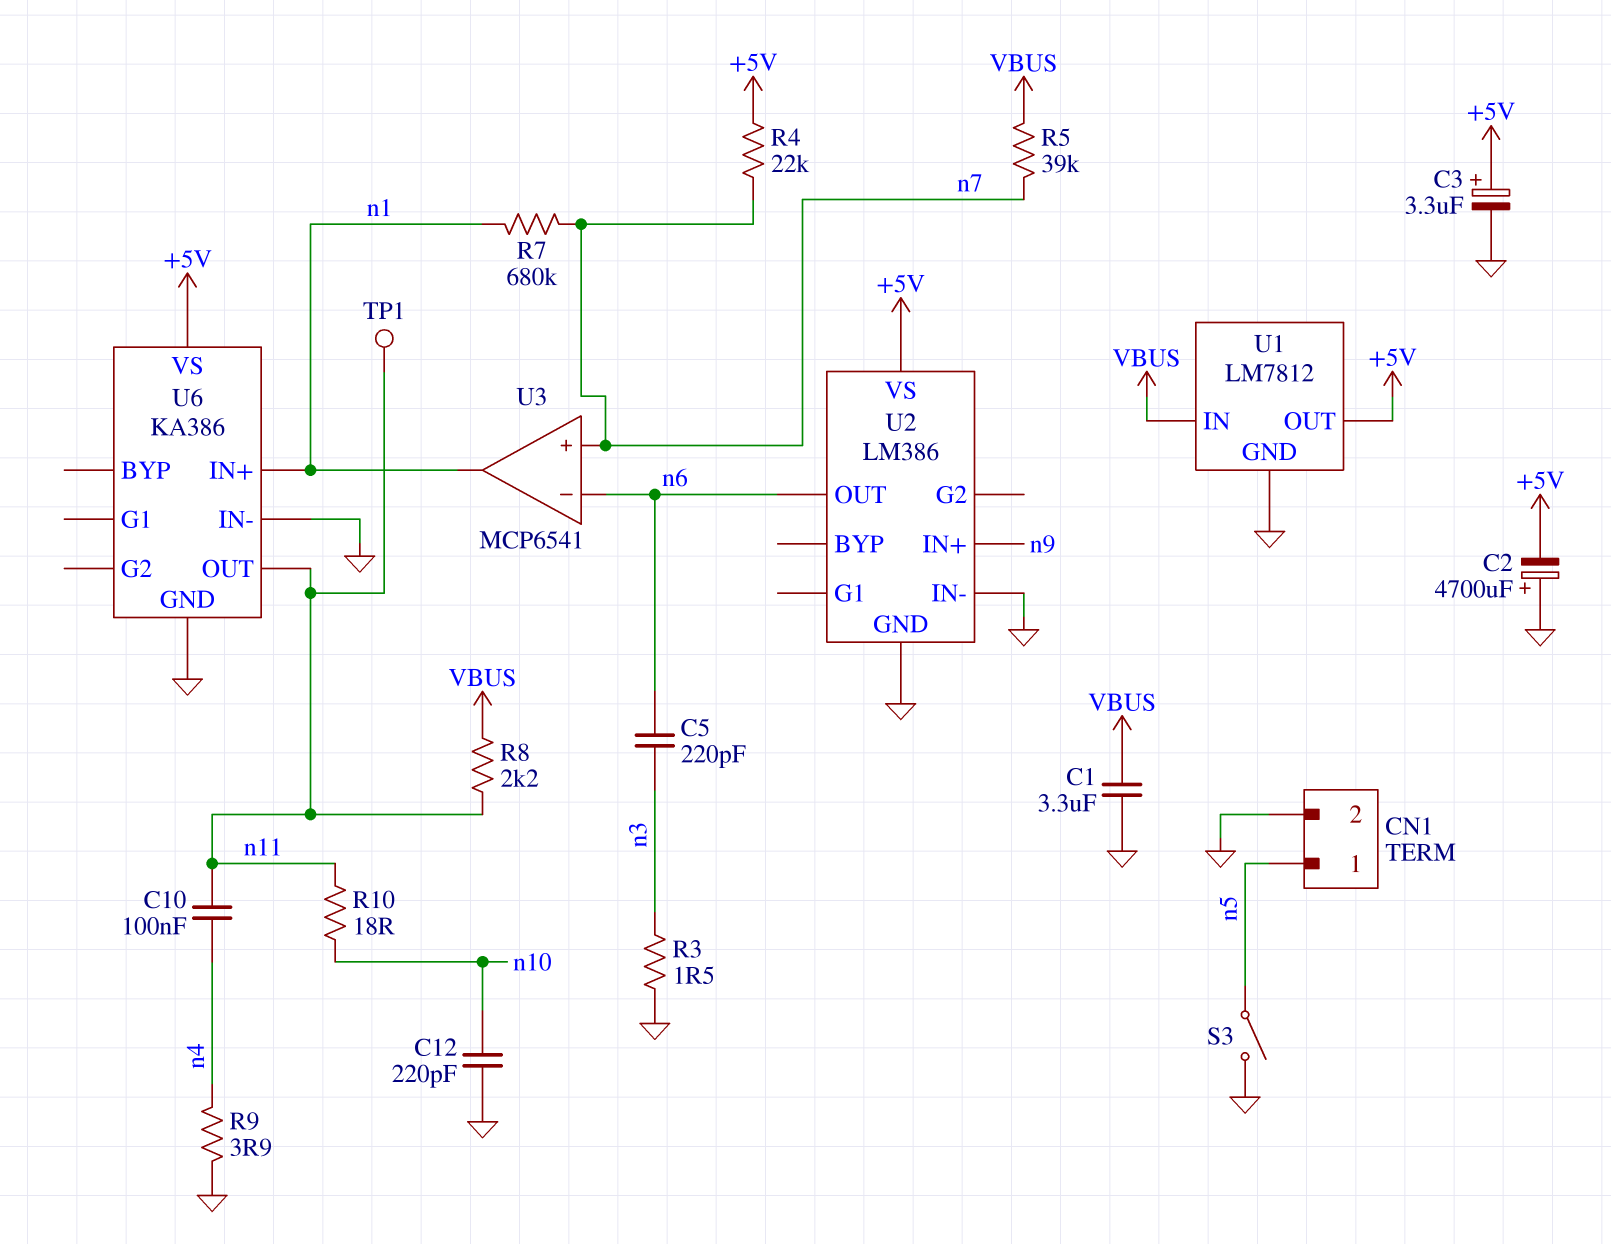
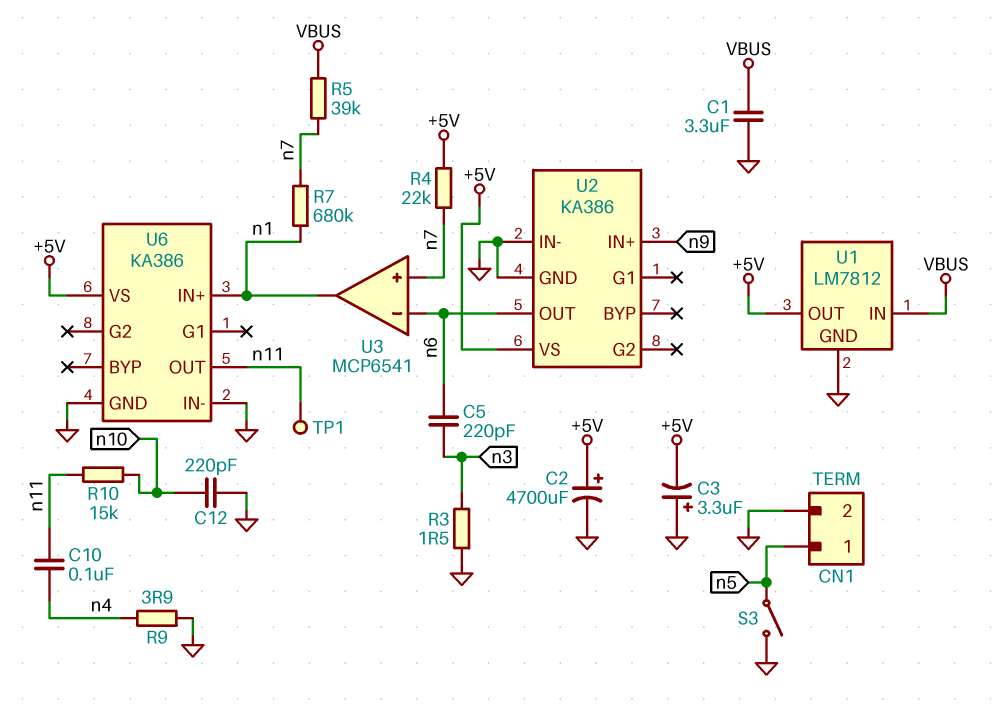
C2: 4700uF (plus GND, minus +5V) -> 4700uF (plus +5V, minus GND)
C3: 3.3uF (plus +5V, minus GND) -> 3.3uF (plus GND, minus +5V)
R8: 2.2k (VBUS, n11) -> none
R10: 18 (n10, n11) -> 15k (n10, n11)
U2: LM386 -> KA386

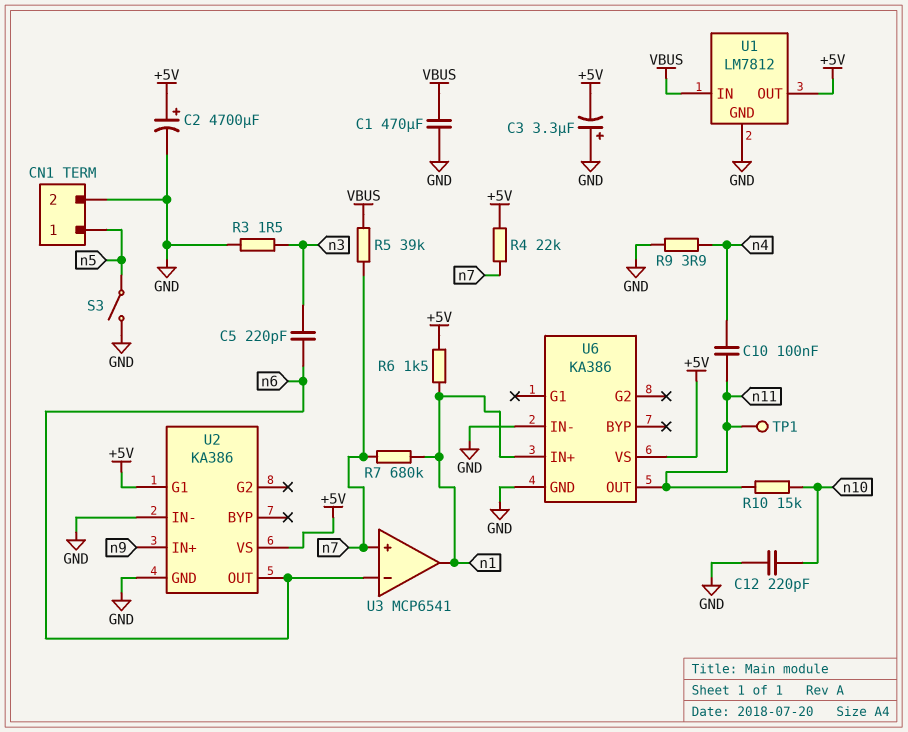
C1: 3.3uF (GND, VBUS) -> 470uF (GND, VBUS)
R6: none -> 1.5k (+5V, n1)
U2 pin G1: none -> +5V

